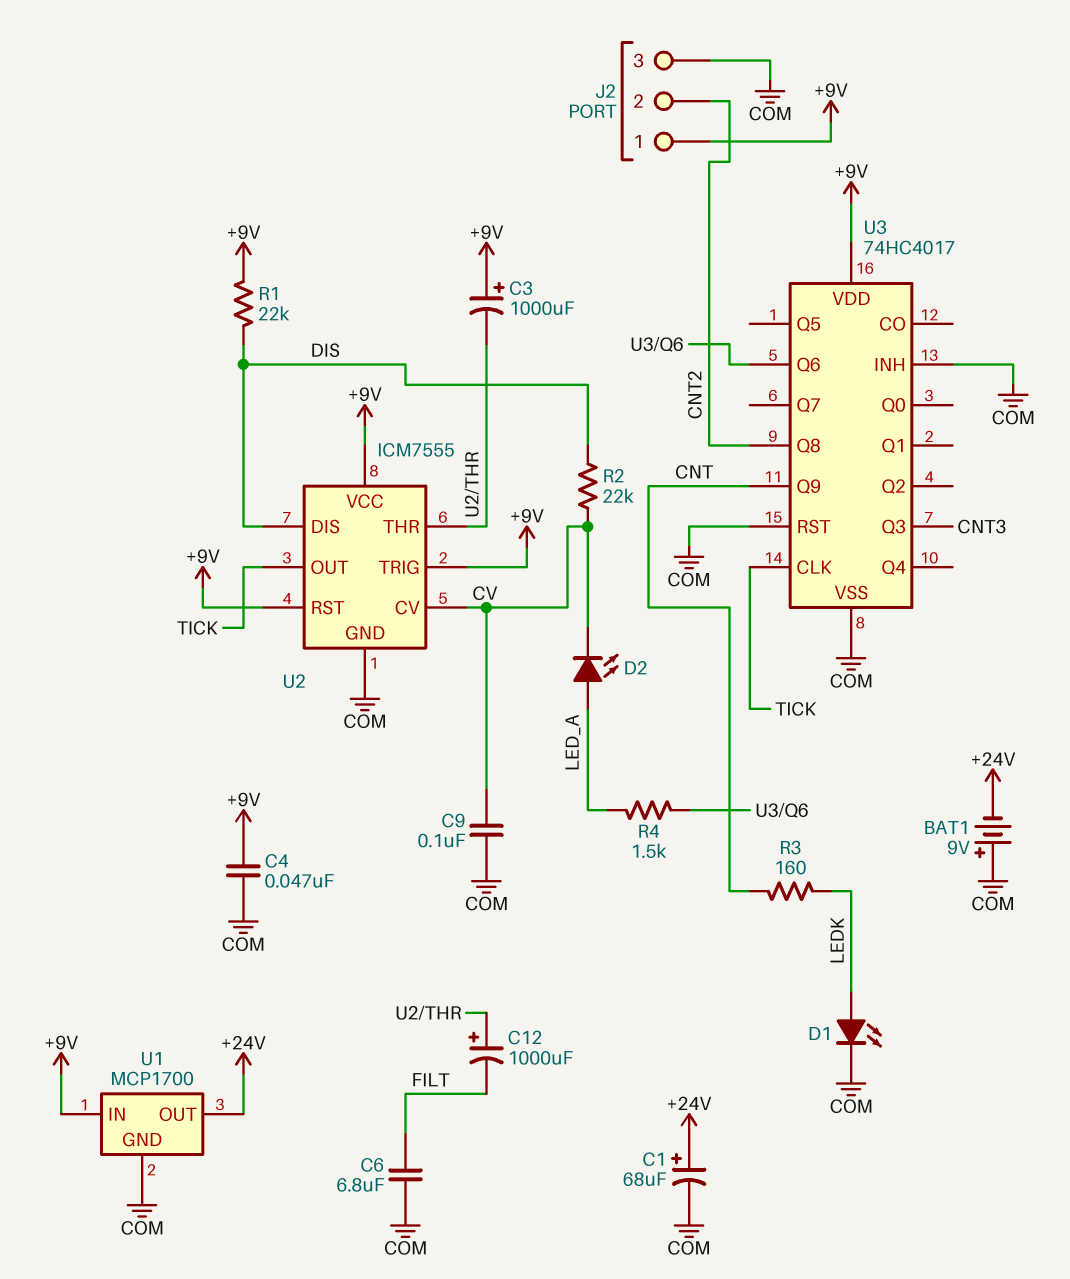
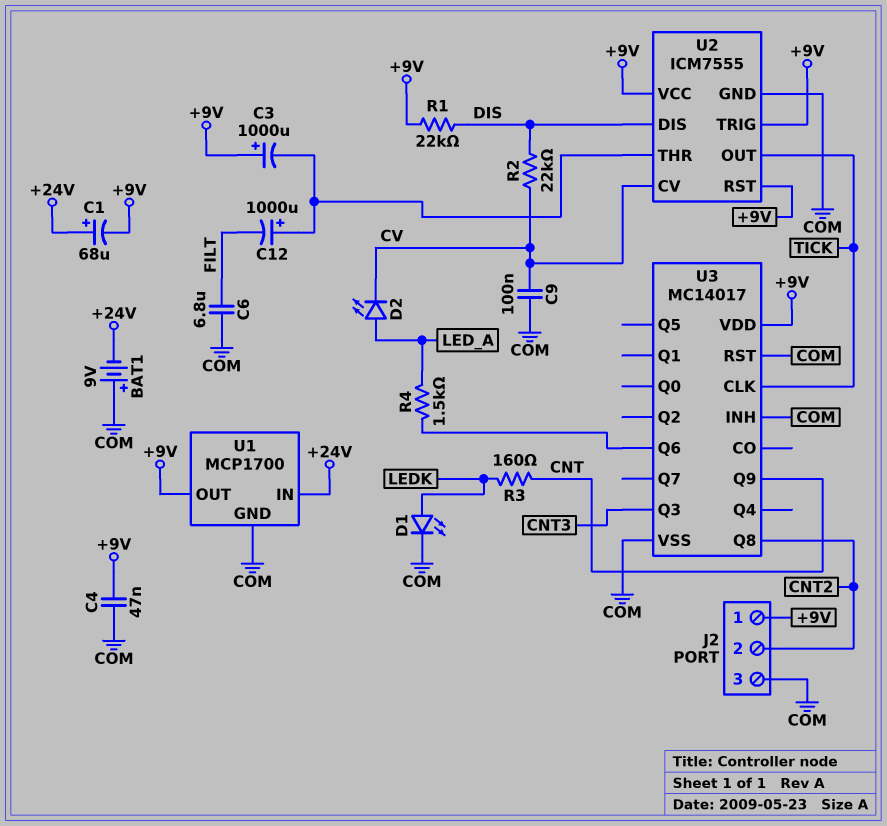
C1: 68uF (plus +24V, minus COM) -> 68uF (plus +24V, minus +9V)
U1 pin IN: +9V -> +24V
U1 pin OUT: +24V -> +9V
U3: 74HC4017 -> MC14017

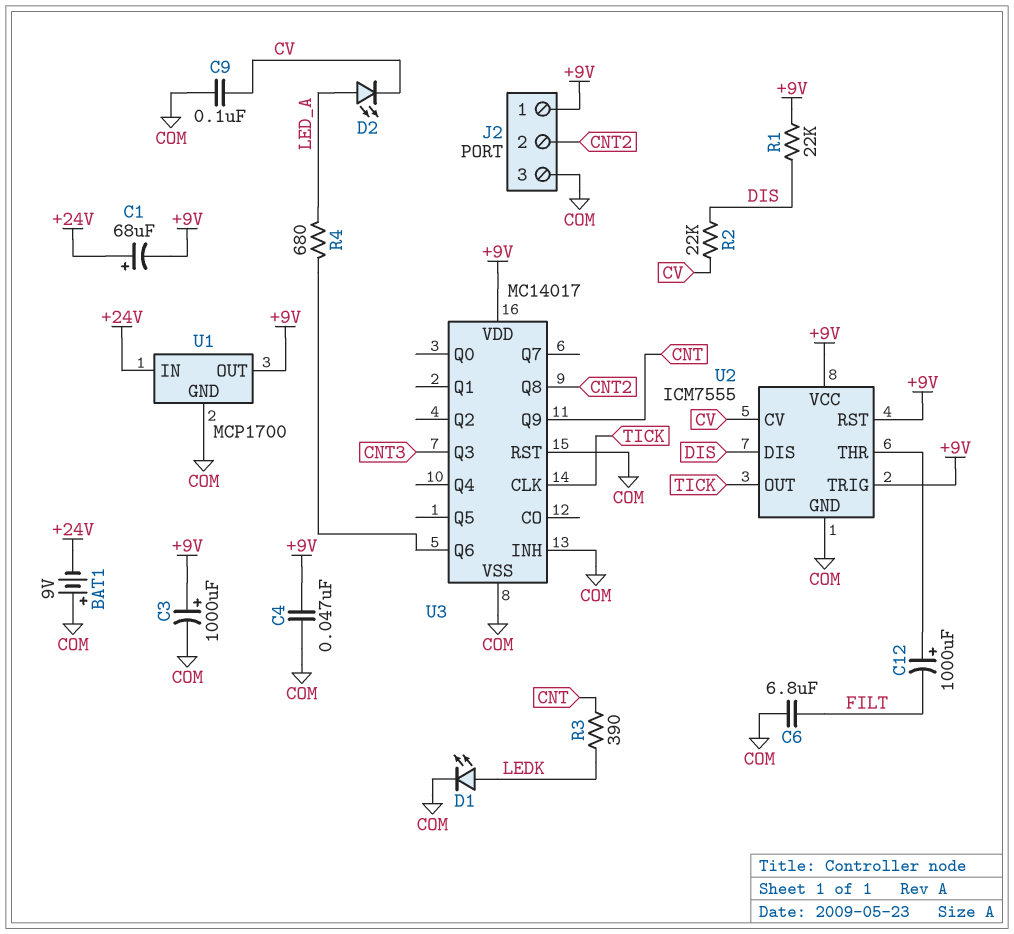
C3: 1000uF (plus +9V, minus U2/THR) -> 1000uF (plus +9V, minus COM)
R3: 160 (CNT, LEDK) -> 390 (CNT, LEDK)
R4: 1.5k (LED_A, U3/Q6) -> 680 (LED_A, U3/Q6)

